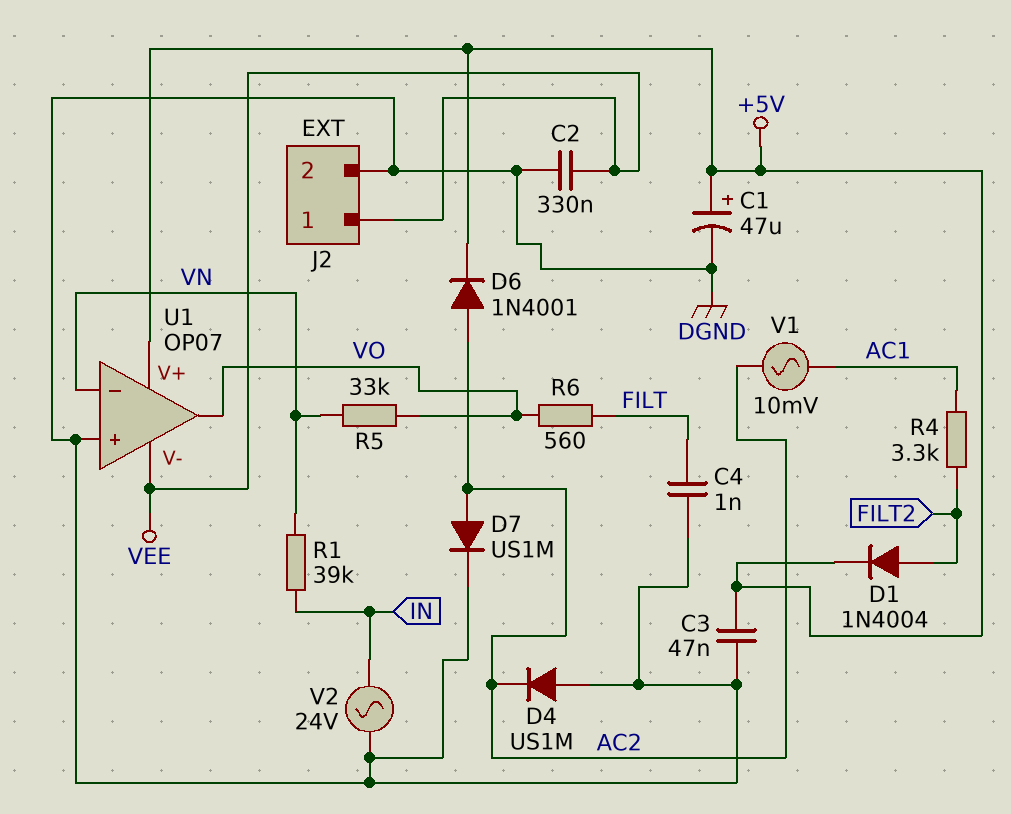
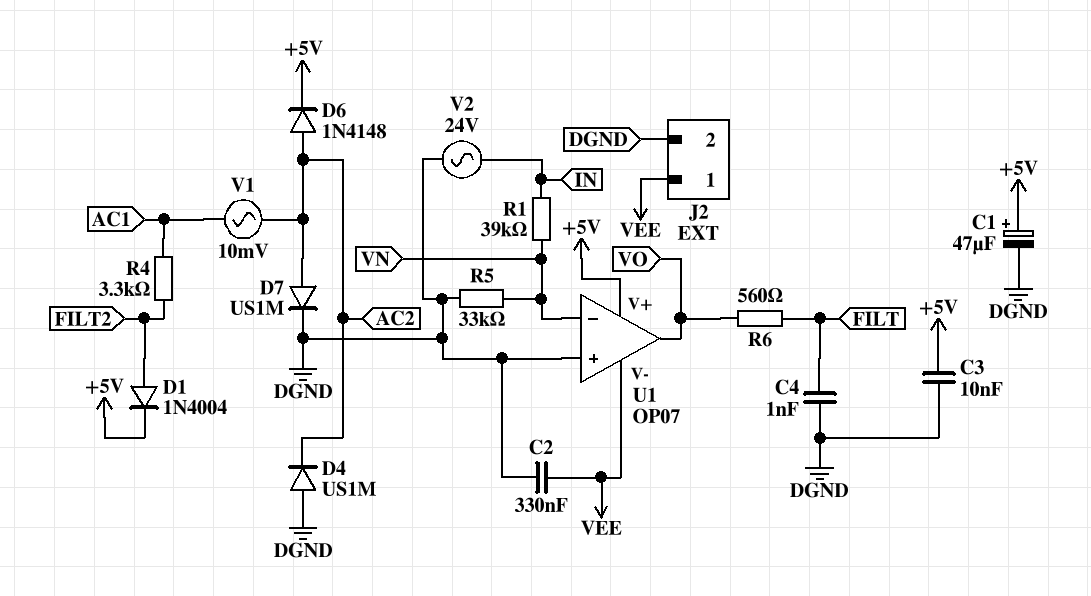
C3: 47nF (+5V, DGND) -> 10nF (+5V, DGND)
D6: diode 1N4001 (A AC2, K +5V) -> diode 1N4148 (A AC2, K +5V)
R5: 33k (VN, VO) -> 33k (DGND, VN)

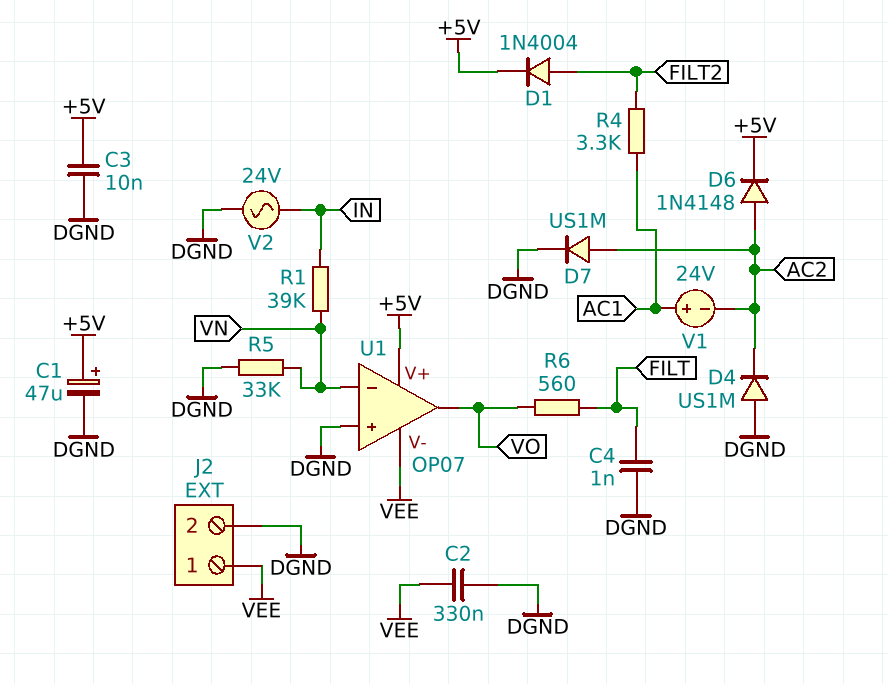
V1: AC 10mV (AC1, AC2) -> 24V (plus AC1, minus AC2)

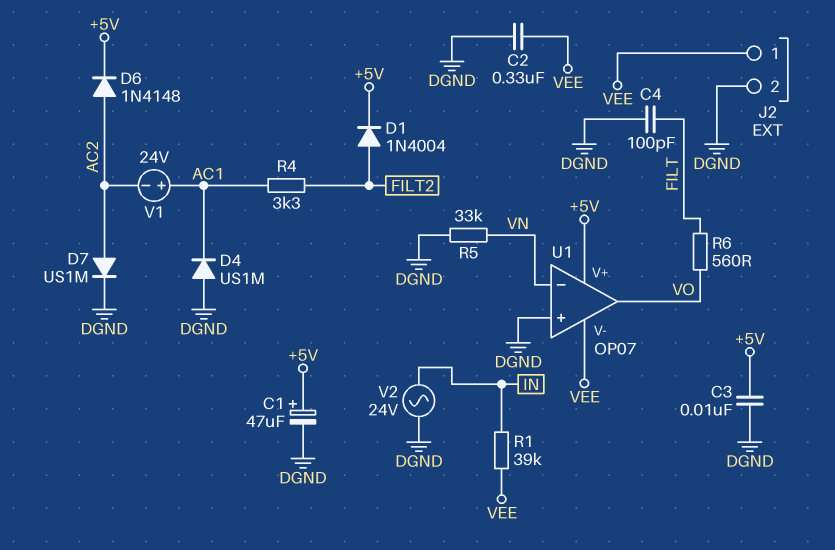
C4: 1nF (DGND, FILT) -> 100pF (DGND, FILT)
D4: diode US1M (A DGND, K AC2) -> diode US1M (A DGND, K AC1)
R1: 39k (IN, VN) -> 39k (IN, VEE)

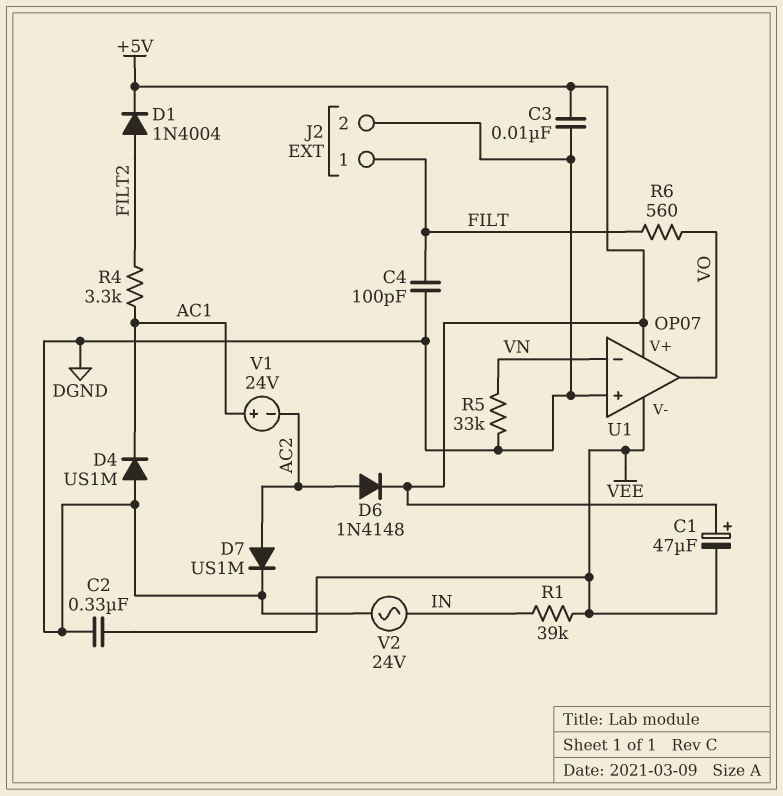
C1: 47uF (plus +5V, minus DGND) -> 47uF (plus +5V, minus VEE)
J2 pin 1: VEE -> FILT

